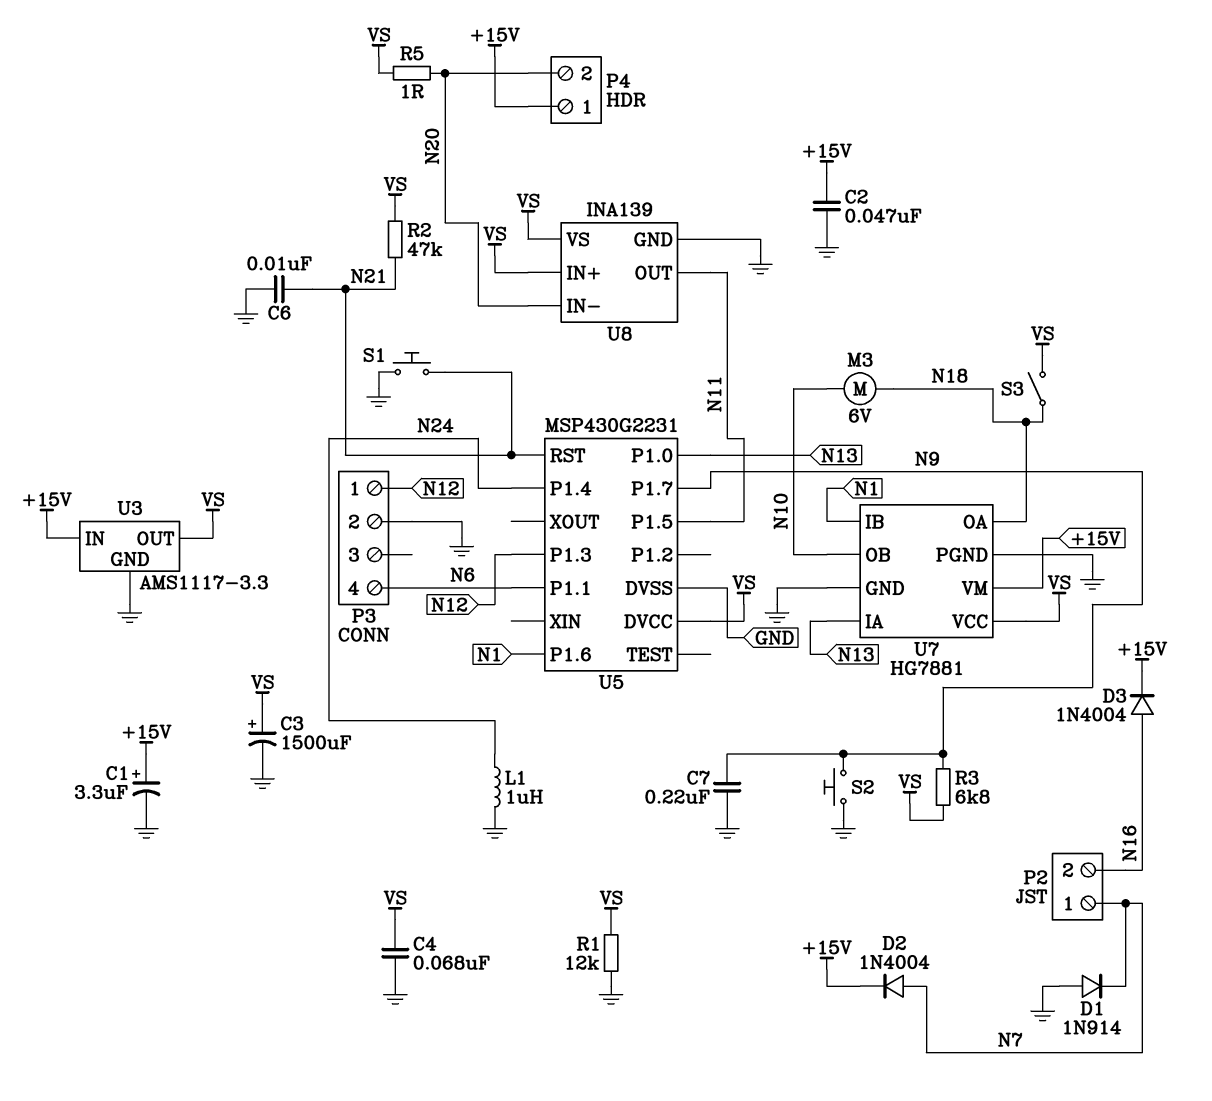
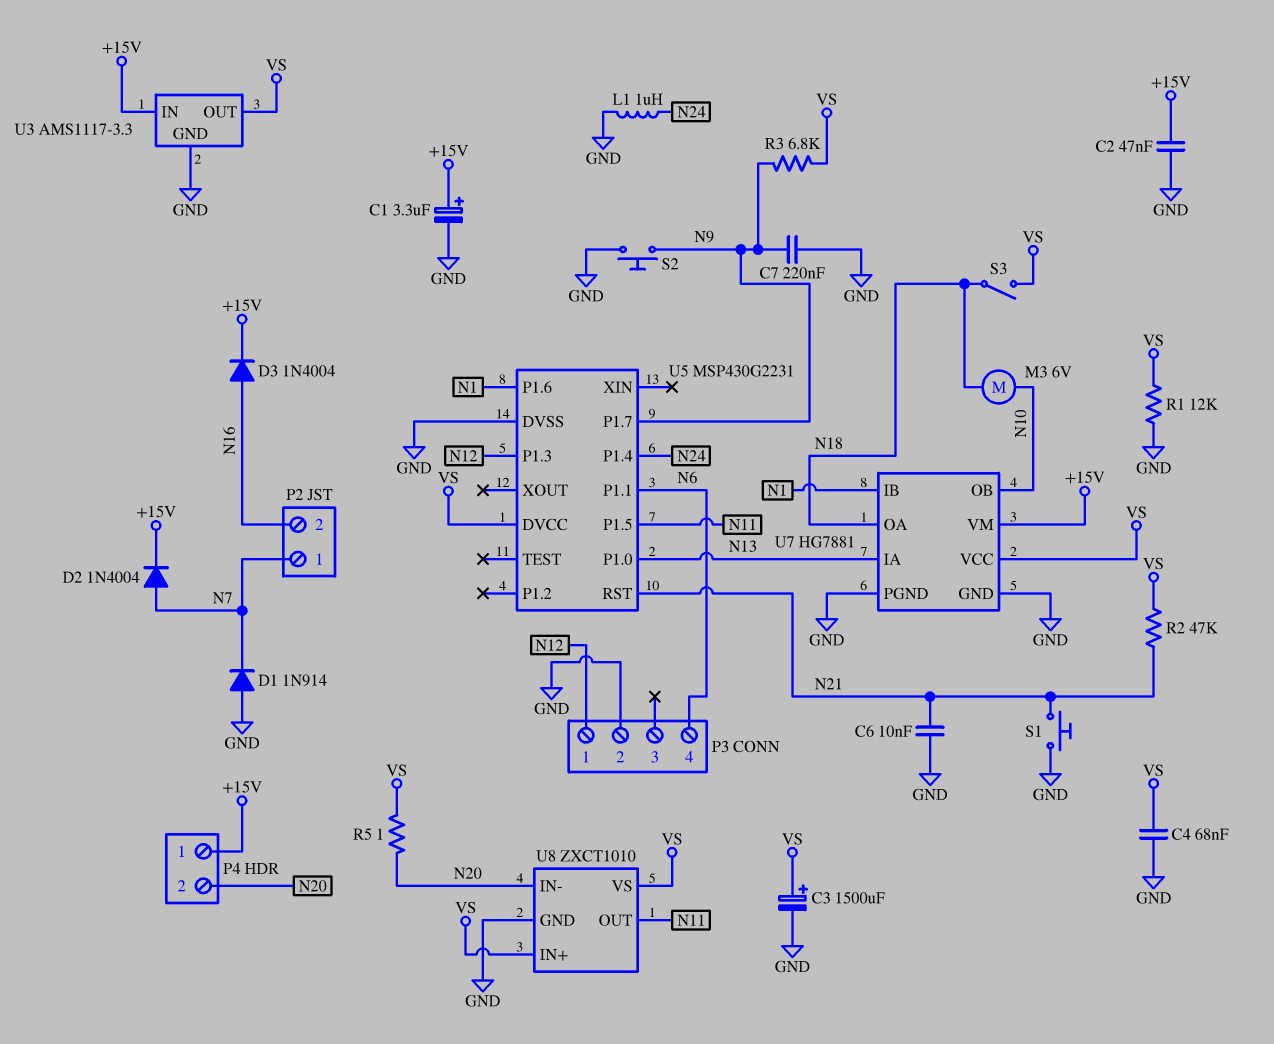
U8: INA139 -> ZXCT1010

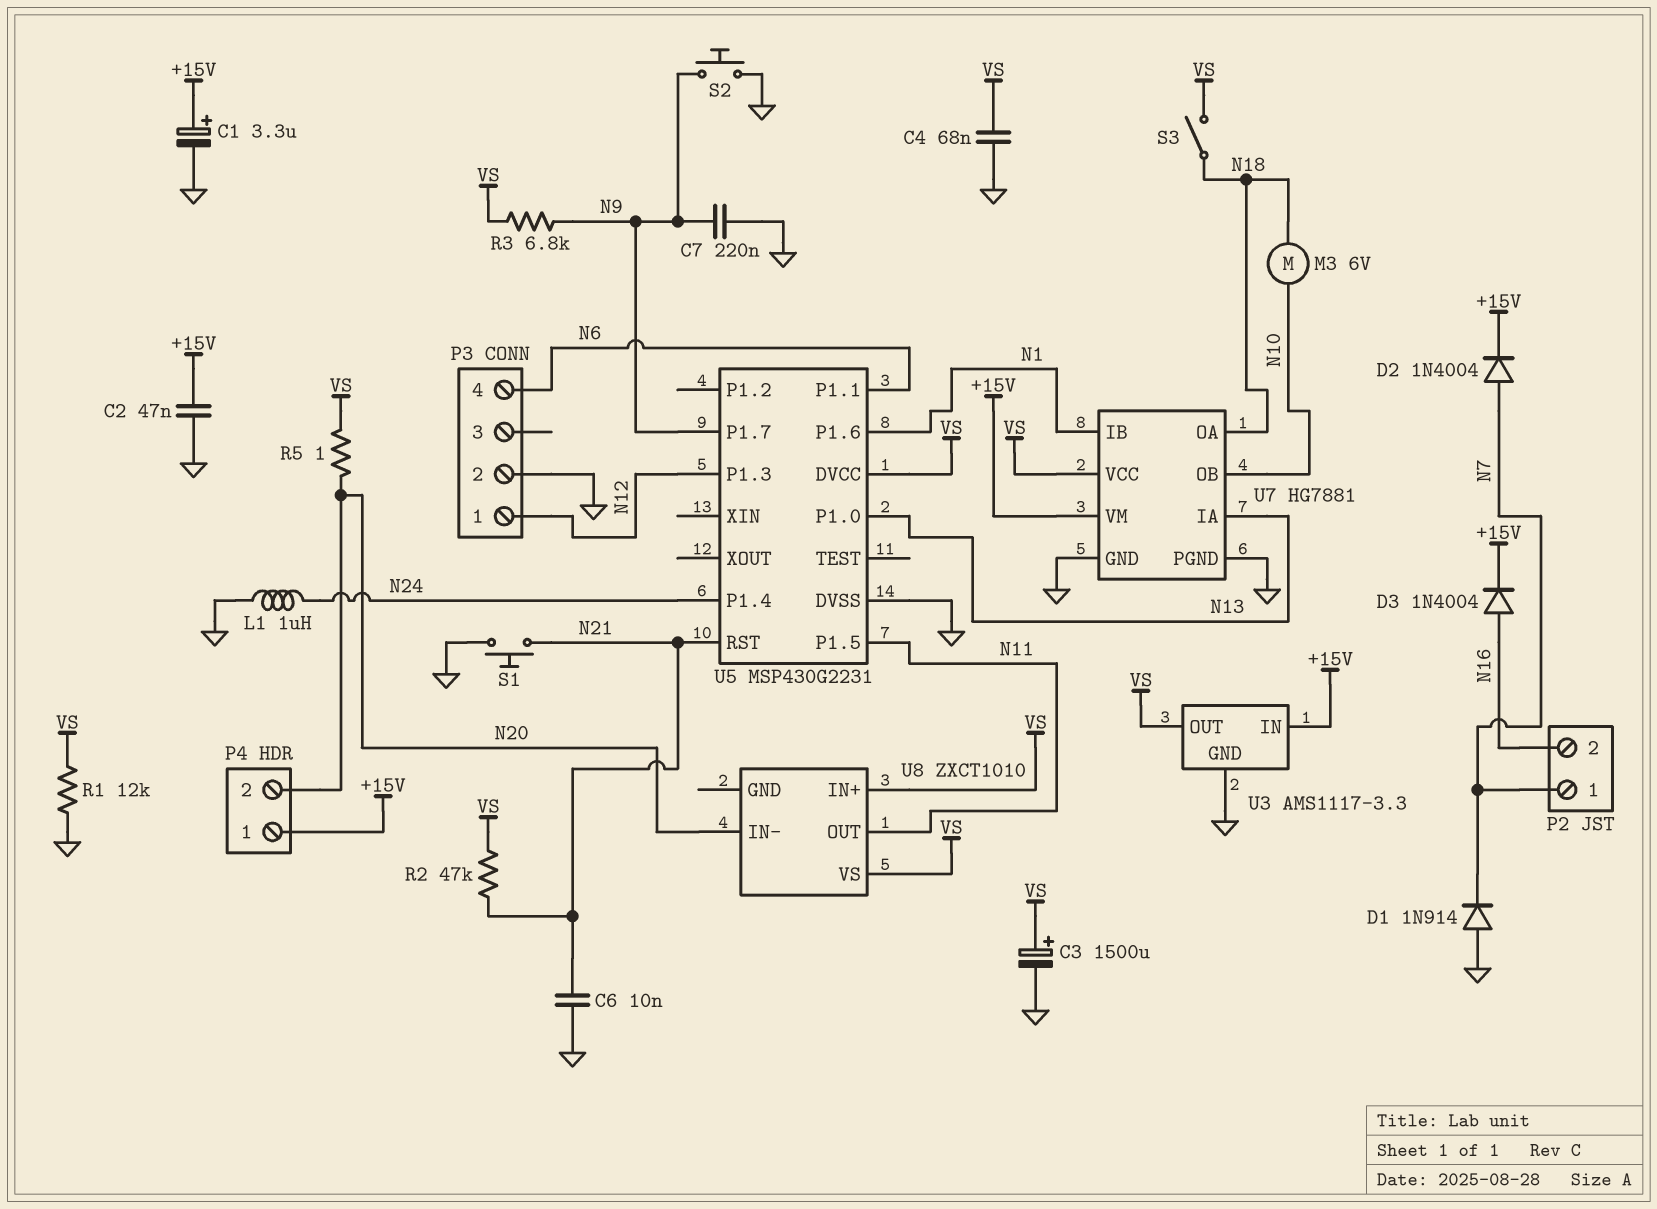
U8 pin GND: GND -> none

